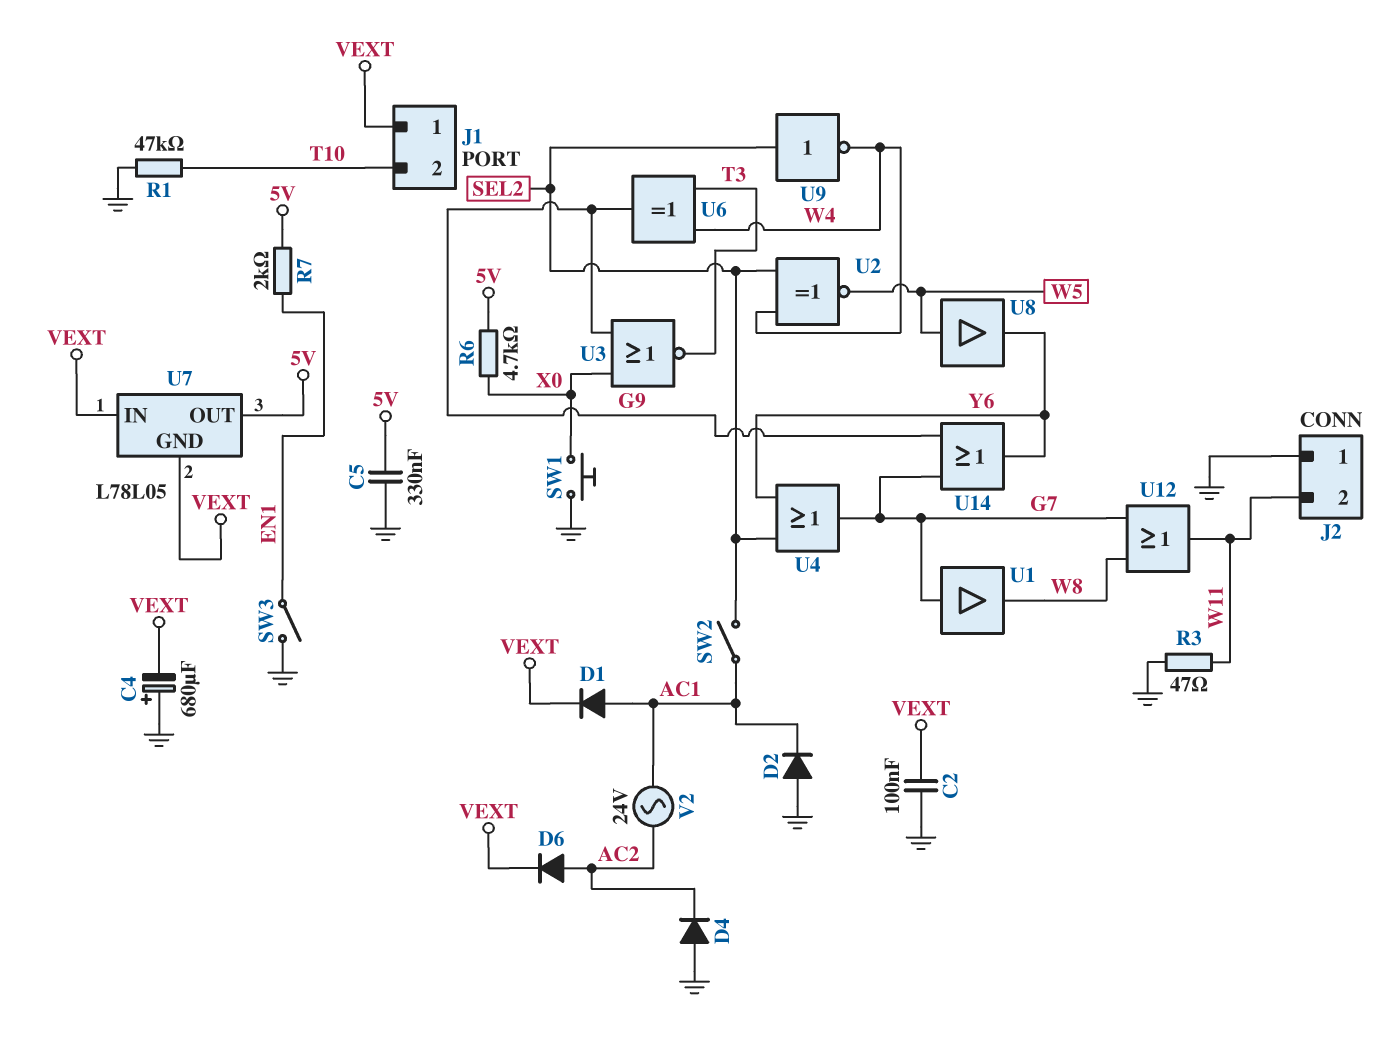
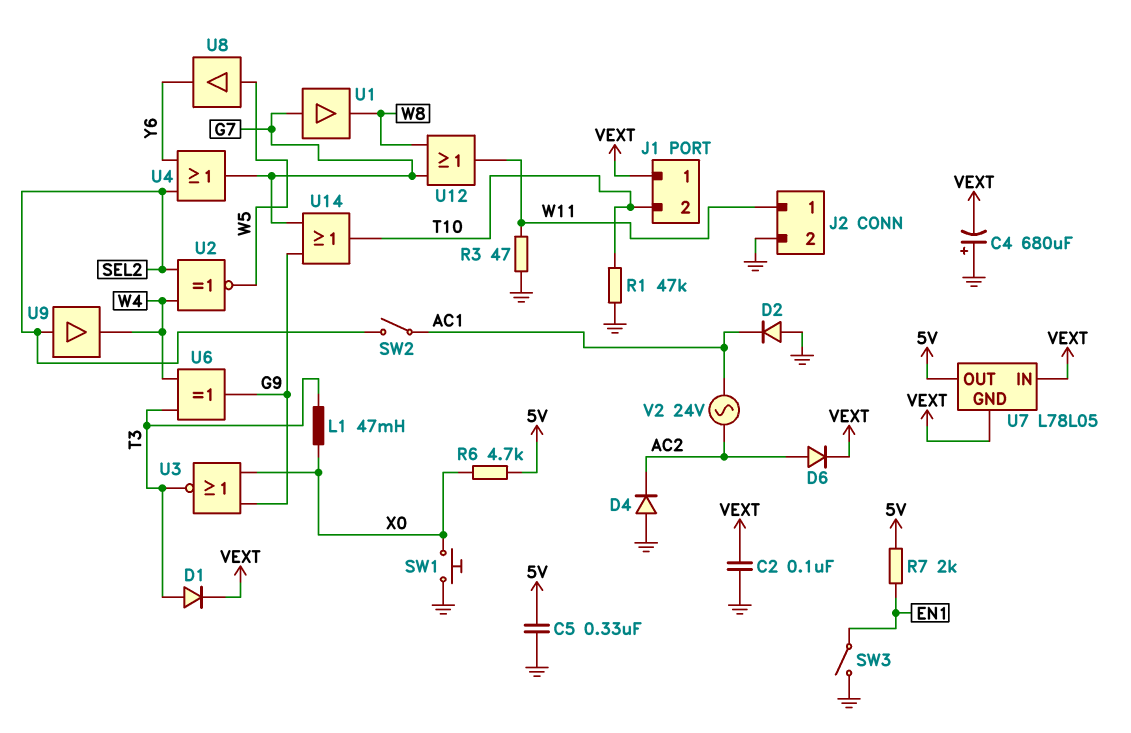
D1: diode (A AC1, K VEXT) -> diode (A T3, K VEXT)
J2 pin 1: GND -> W11
J2 pin 2: W11 -> GND
L1: none -> 47mH (T3, X0)
U9: NOT (in SEL2, out W4) -> buffer (in SEL2, out W4)
U14: OR (in G7, in G9, out Y6) -> OR (in G7, in G9, out T10)

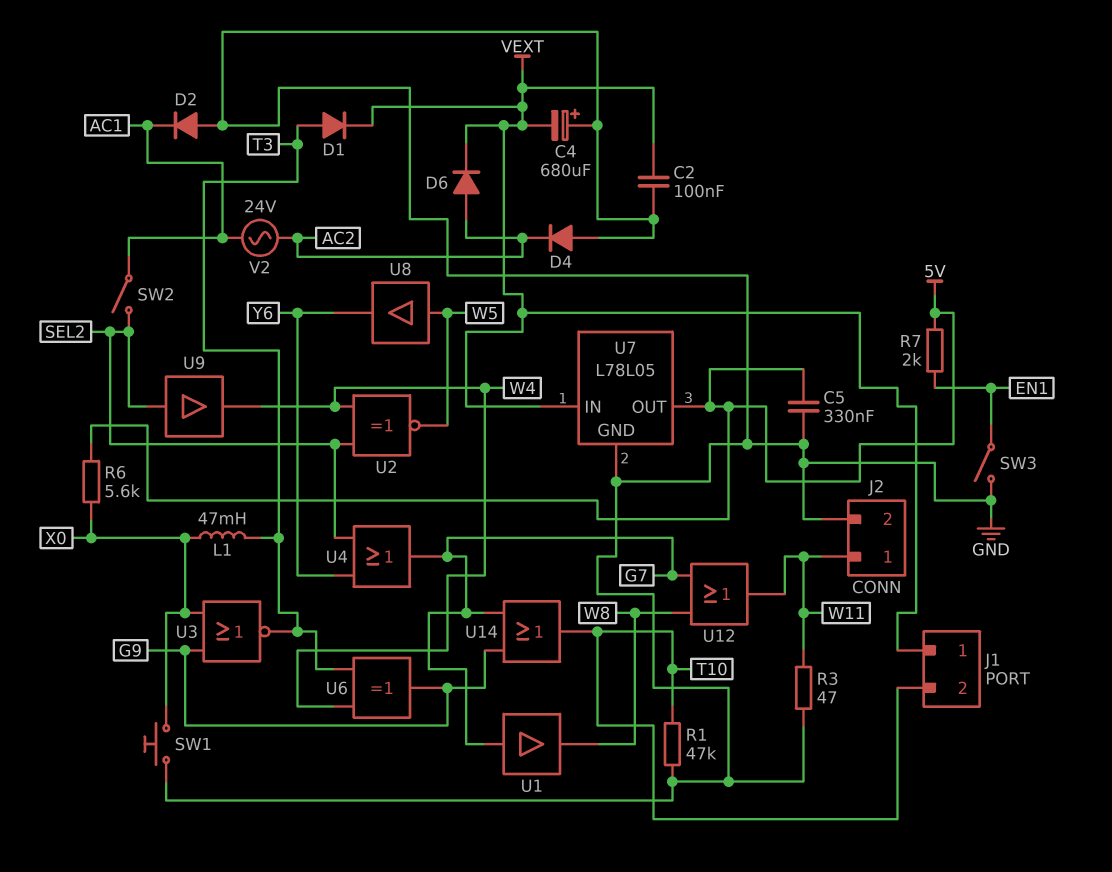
R6: 4.7k (5V, X0) -> 5.6k (5V, X0)
U7 pin GND: VEXT -> GND

